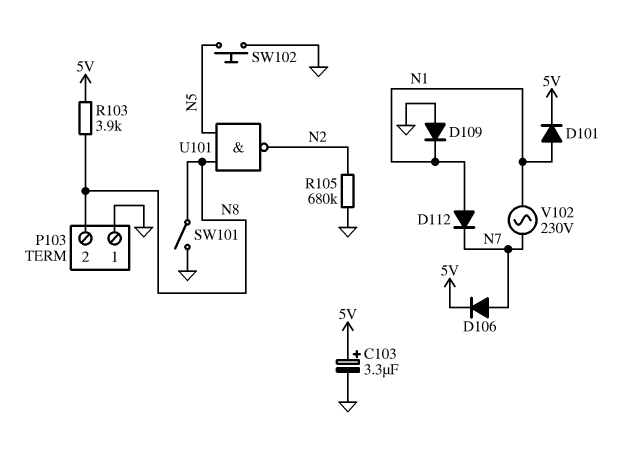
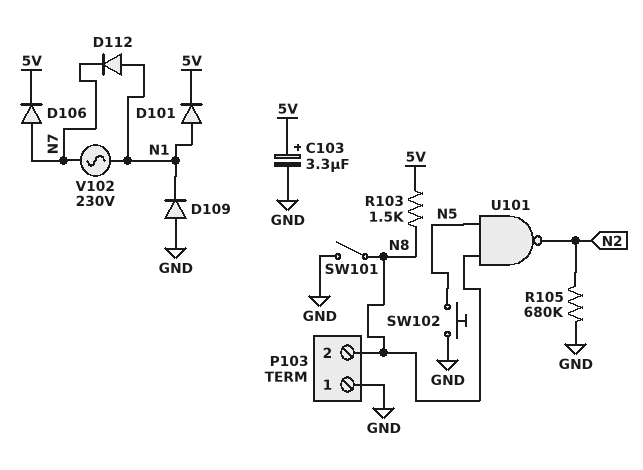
R103: 3.9k (5V, N8) -> 1.5k (5V, N8)

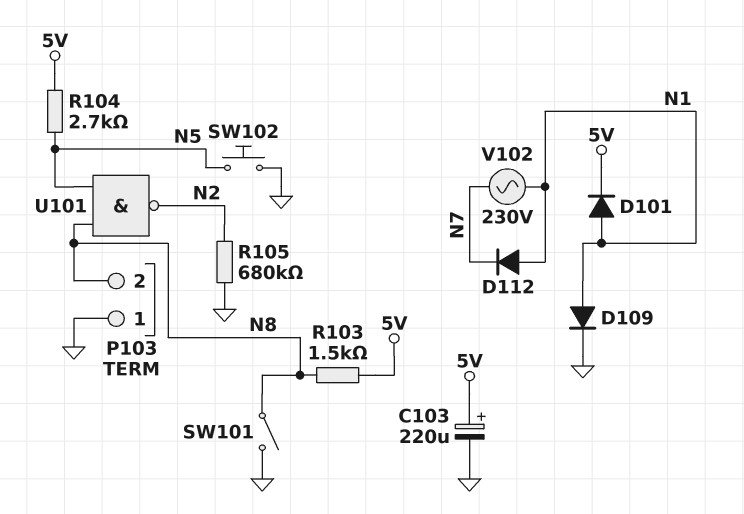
C103: 3.3uF (plus 5V, minus GND) -> 220uF (plus 5V, minus GND)
D106: diode (A N7, K 5V) -> none
D109: diode (A GND, K N1) -> diode (A N1, K GND)
R104: none -> 2.7k (5V, N5)

